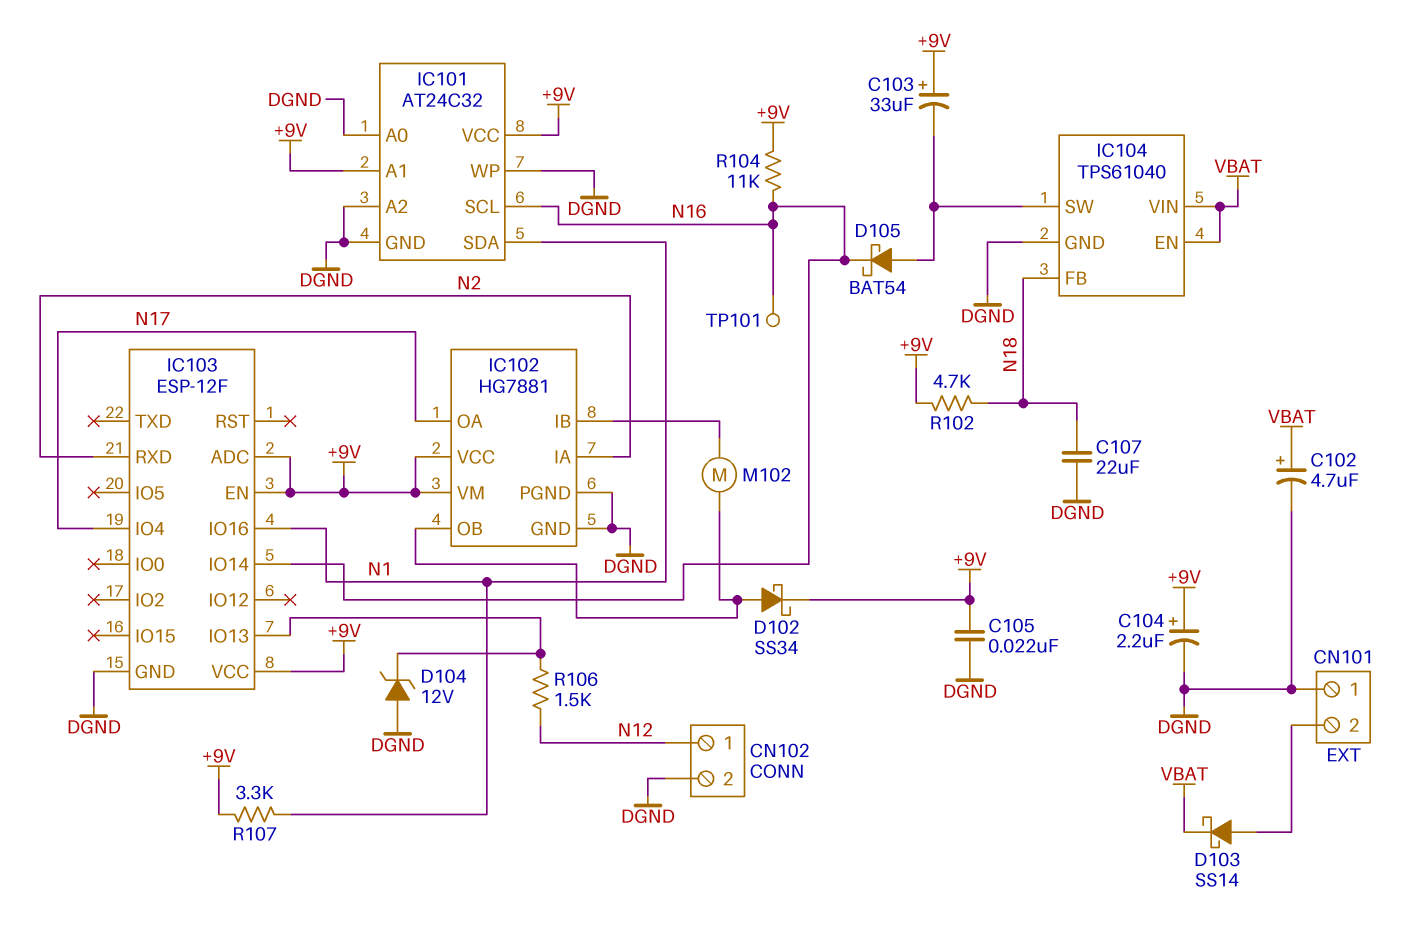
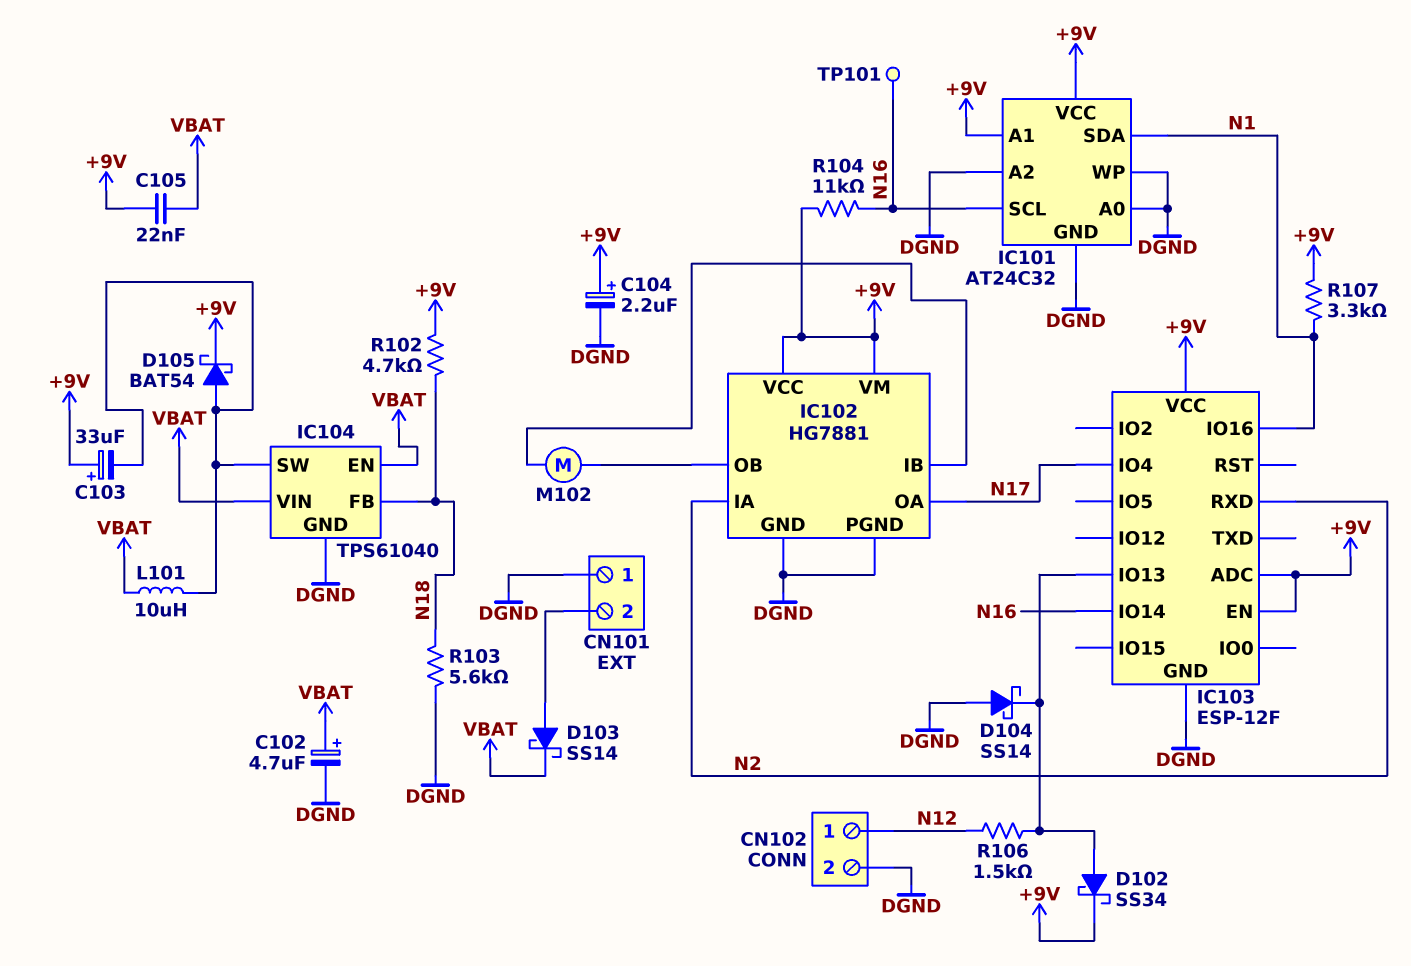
C105: 22nF (+9V, DGND) -> 22nF (+9V, VBAT)
C107: 22uF (DGND, N18) -> none
D102: schottky SS34 (A IC102/OB, K +9V) -> schottky SS34 (A IC103/IO13, K +9V)
D104: zener 12V (A DGND, K IC103/IO13) -> schottky SS14 (A DGND, K IC103/IO13)
D105: schottky BAT54 (A IC104/SW, K N16) -> schottky BAT54 (A IC104/SW, K +9V)
L101: none -> 10uH (IC104/SW, VBAT)
R103: none -> 5.6k (DGND, N18)

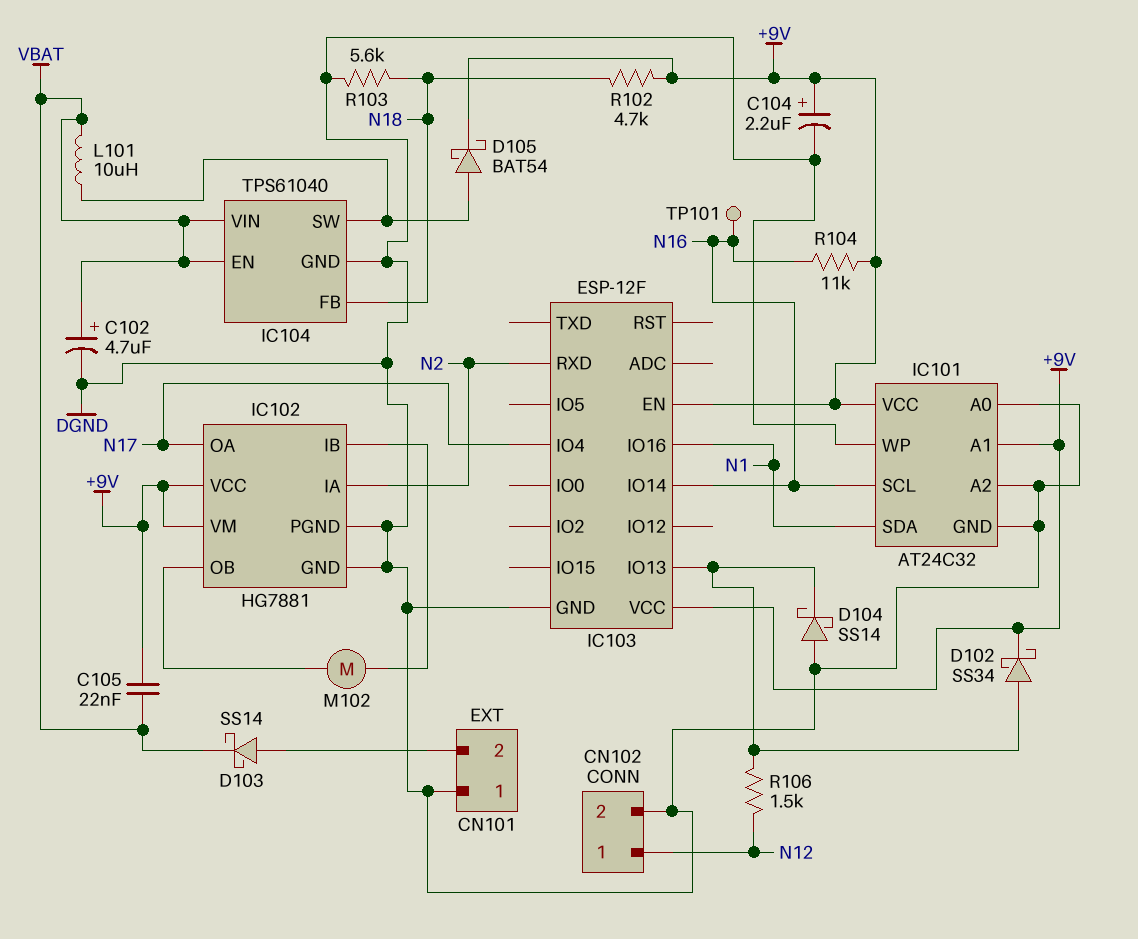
C103: 33uF (plus +9V, minus IC104/SW) -> none
IC103 pin ADC: +9V -> none
R107: 3.3k (+9V, N1) -> none

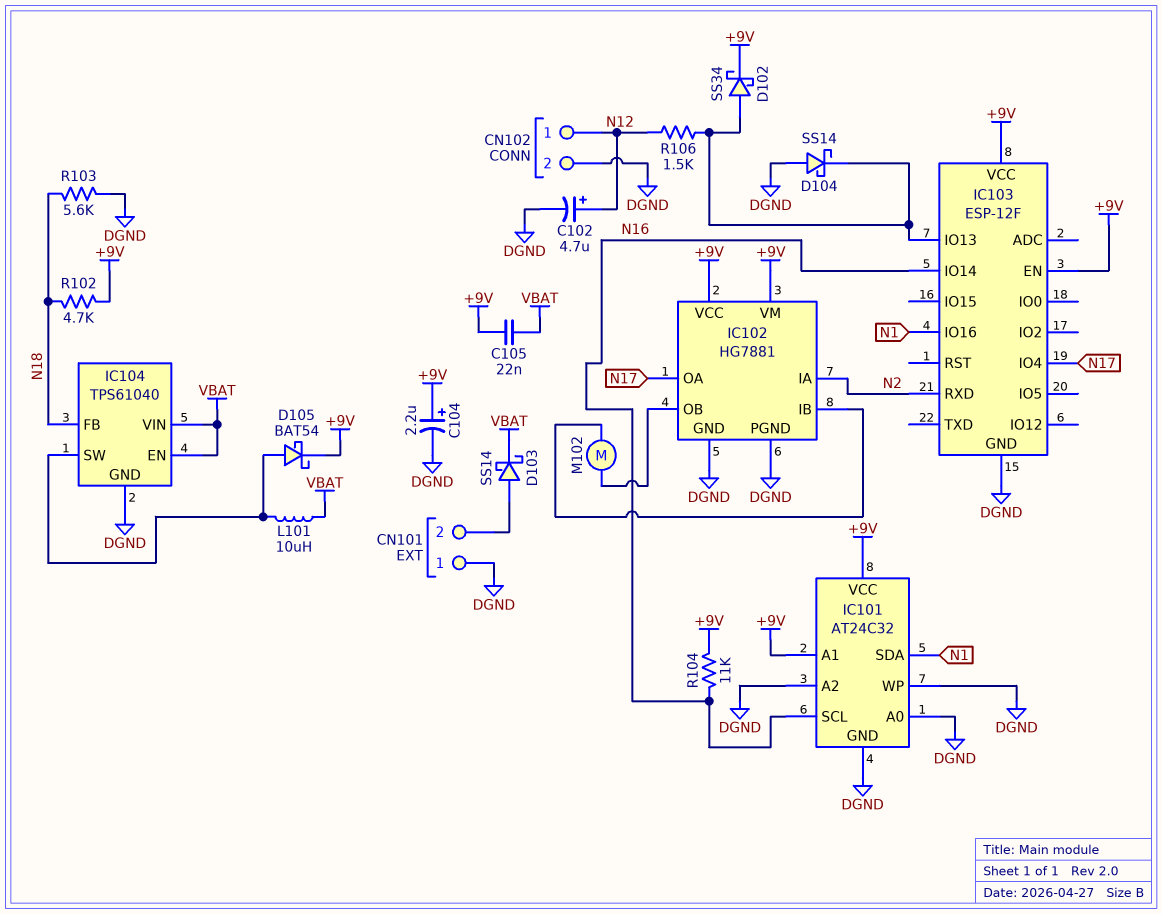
C102: 4.7uF (plus VBAT, minus DGND) -> 4.7uF (plus N12, minus DGND)
TP101: test point (N16) -> none

